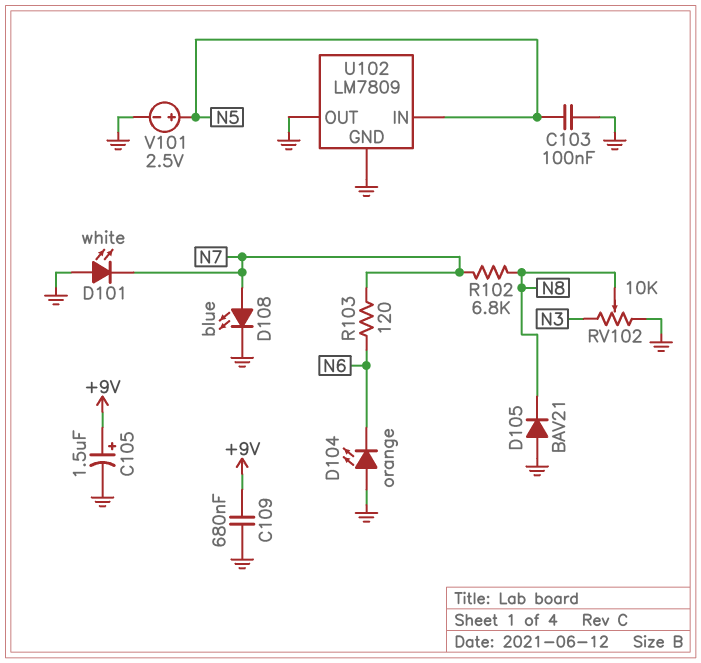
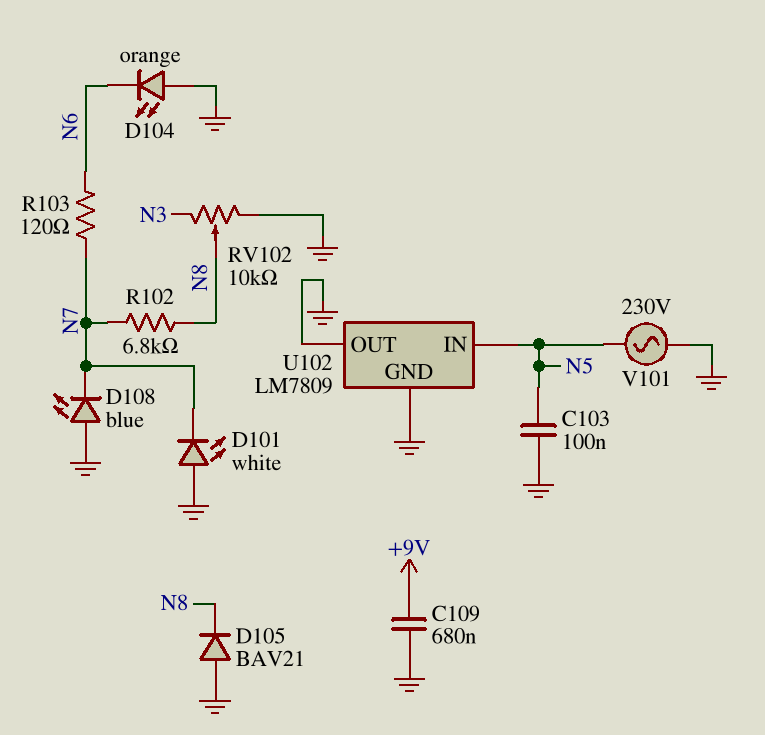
C105: 1.5uF (plus +9V, minus GND) -> none
D108: LED blue (A N7, K GND) -> LED blue (A GND, K N7)
V101: 2.5V (plus N5, minus GND) -> AC 230V (GND, N5)

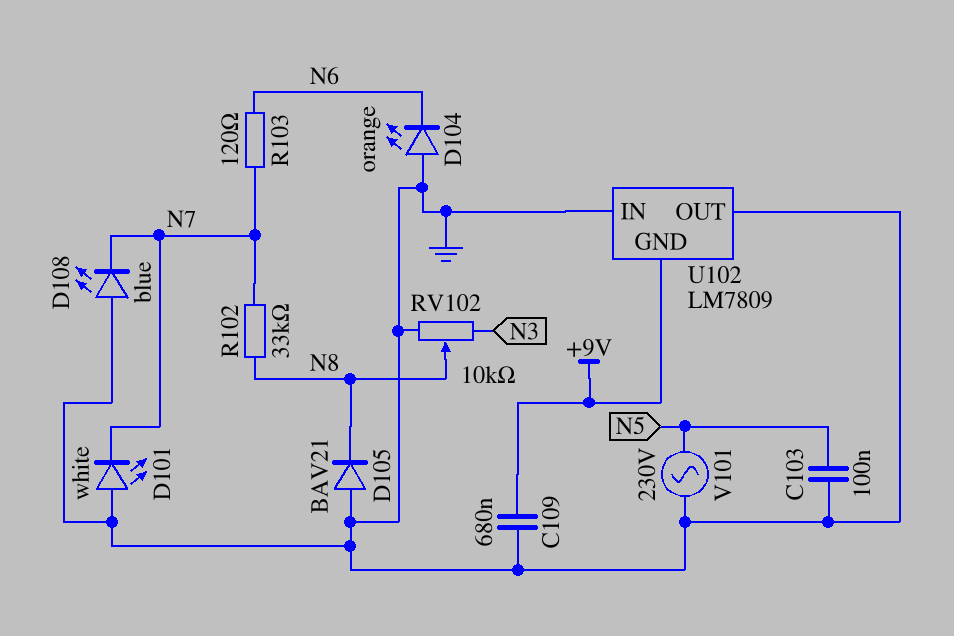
R102: 6.8k (N7, N8) -> 33k (N7, N8)
U102 pin GND: GND -> +9V
U102 pin IN: N5 -> GND

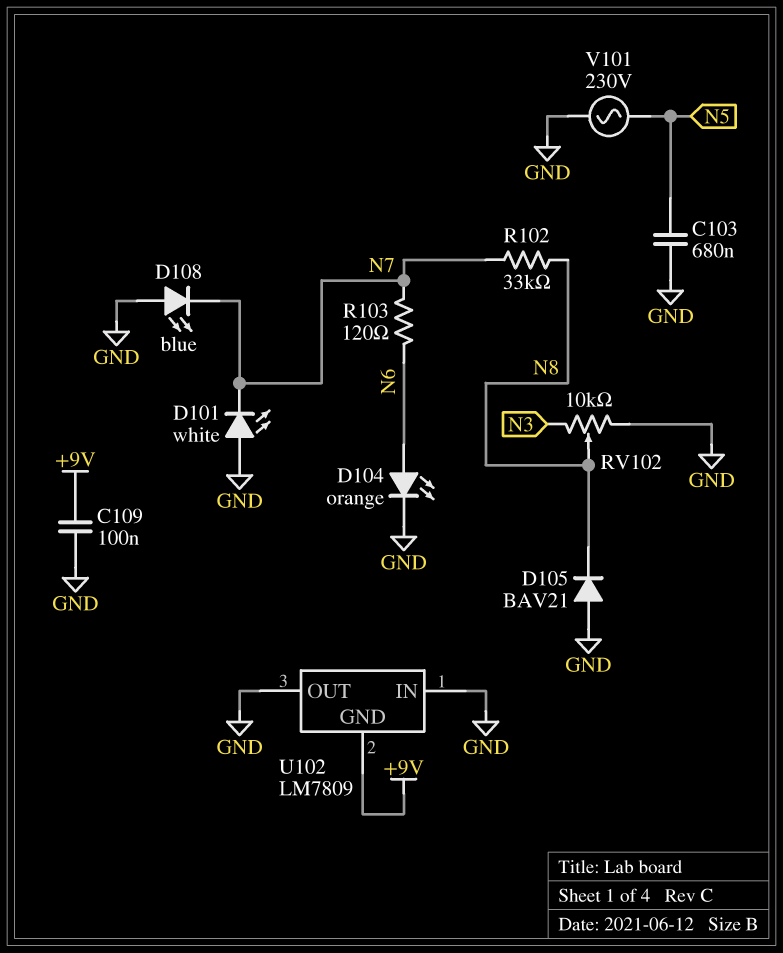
C103: 100nF (GND, N5) -> 680nF (GND, N5)
C109: 680nF (+9V, GND) -> 100nF (+9V, GND)
D104: LED orange (A GND, K N6) -> LED orange (A N6, K GND)

